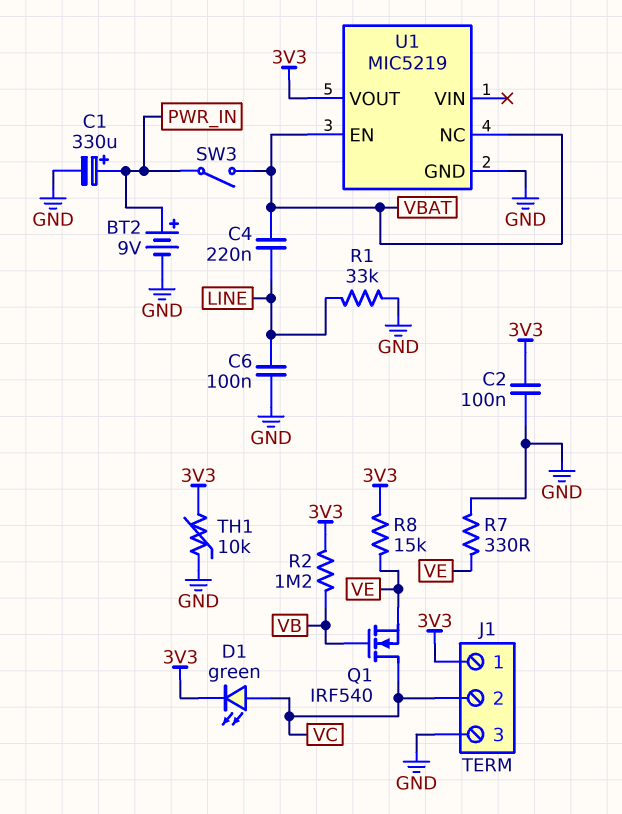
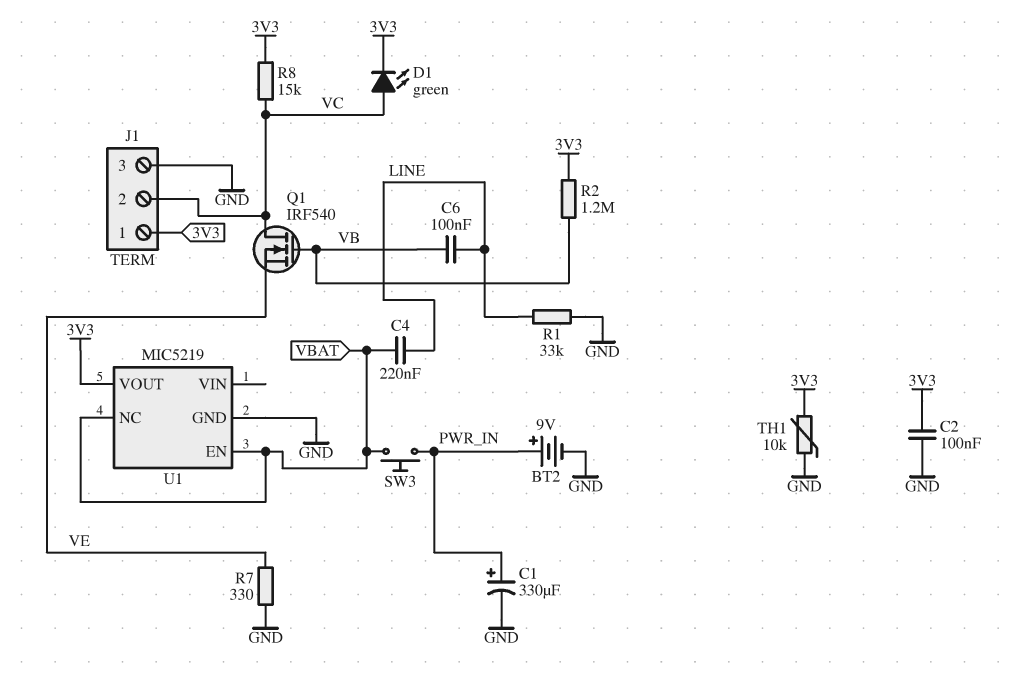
C6: 100nF (GND, LINE) -> 100nF (LINE, VB)
R8: 15k (3V3, VE) -> 15k (3V3, VC)
SW3: switch (PWR_IN, VBAT) -> button (PWR_IN, VBAT)

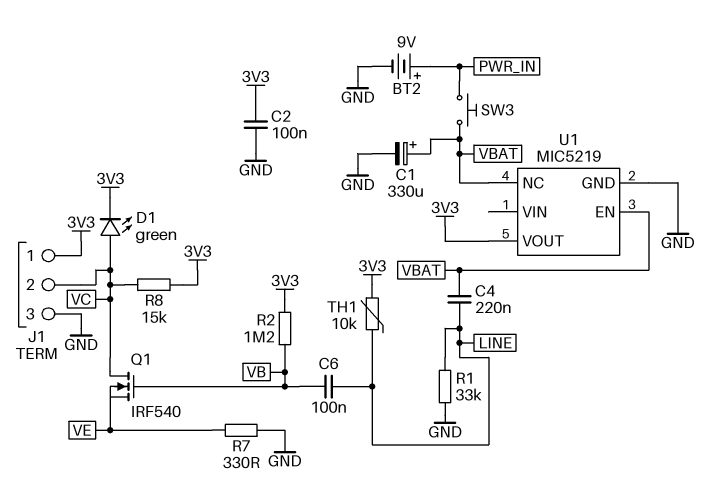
C1: 330uF (plus PWR_IN, minus GND) -> 330uF (plus VBAT, minus GND)
TH1: 10k (3V3, GND) -> 10k (3V3, LINE)

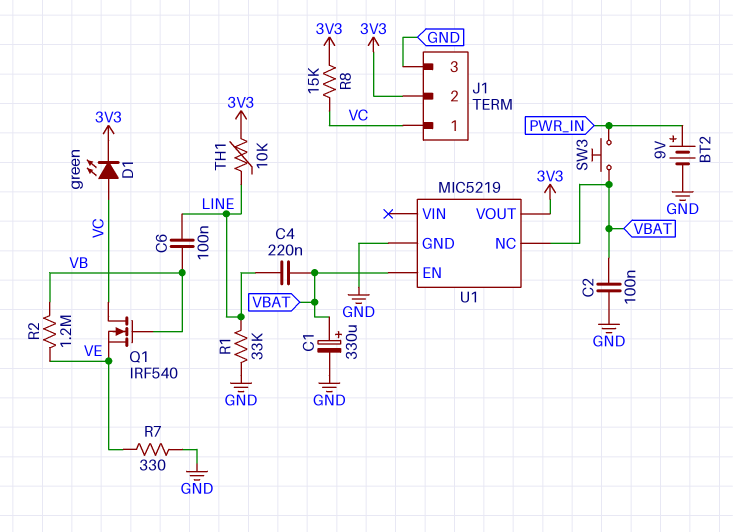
C2: 100nF (3V3, GND) -> 100nF (GND, VBAT)
J1 pin 1: 3V3 -> VC
J1 pin 2: VC -> 3V3
R2: 1.2M (3V3, VB) -> 1.2M (VB, VE)

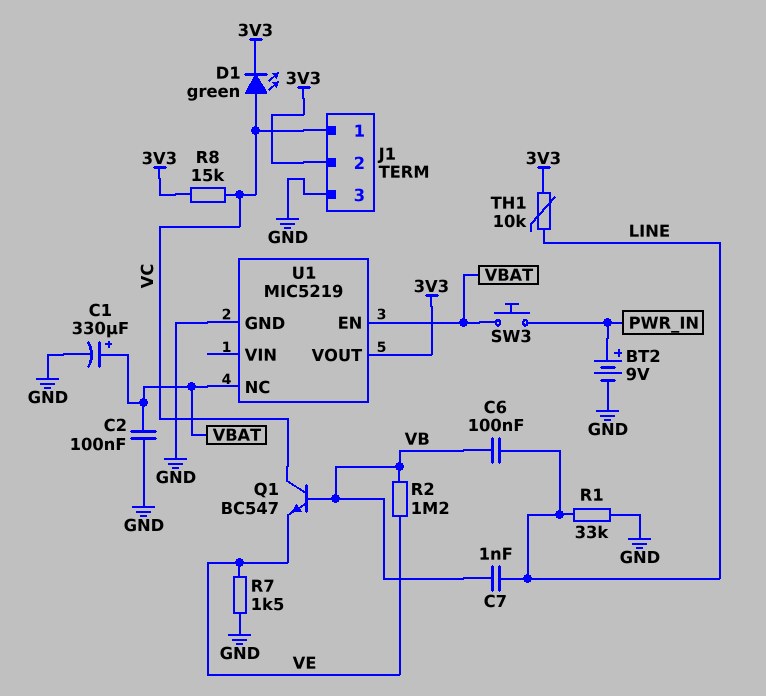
C4: 220nF (LINE, VBAT) -> none
C7: none -> 1nF (LINE, VB)
Q1: NMOS IRF540 (G VB, D VC, S VE) -> NPN BC547 (B VB, C VC, E VE)
R7: 330 (GND, VE) -> 1.5k (GND, VE)

